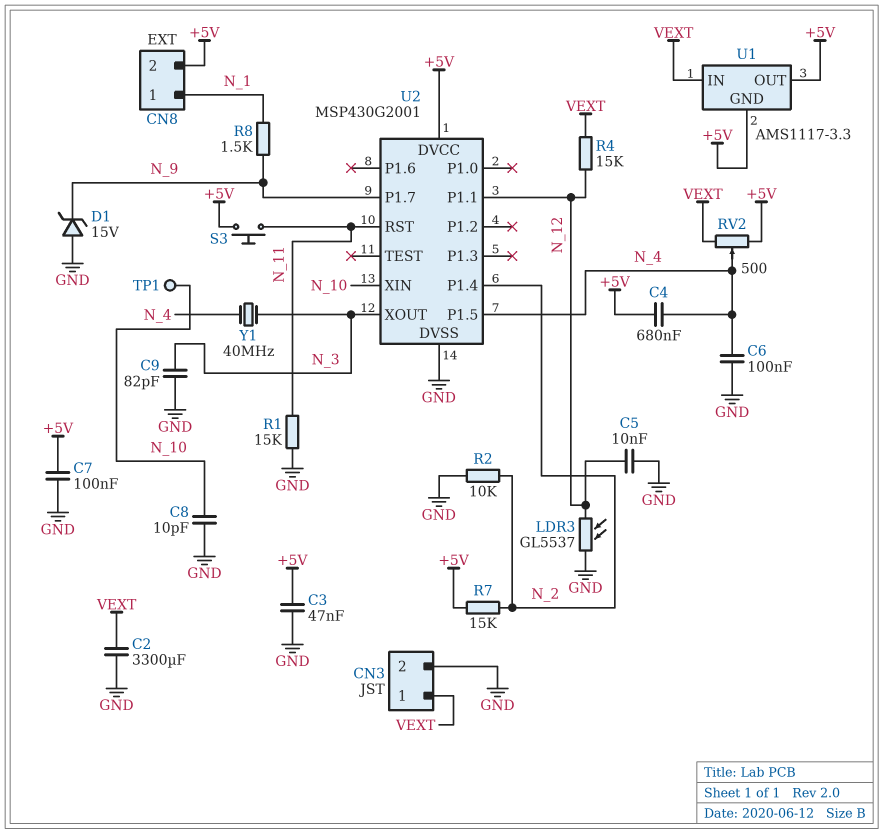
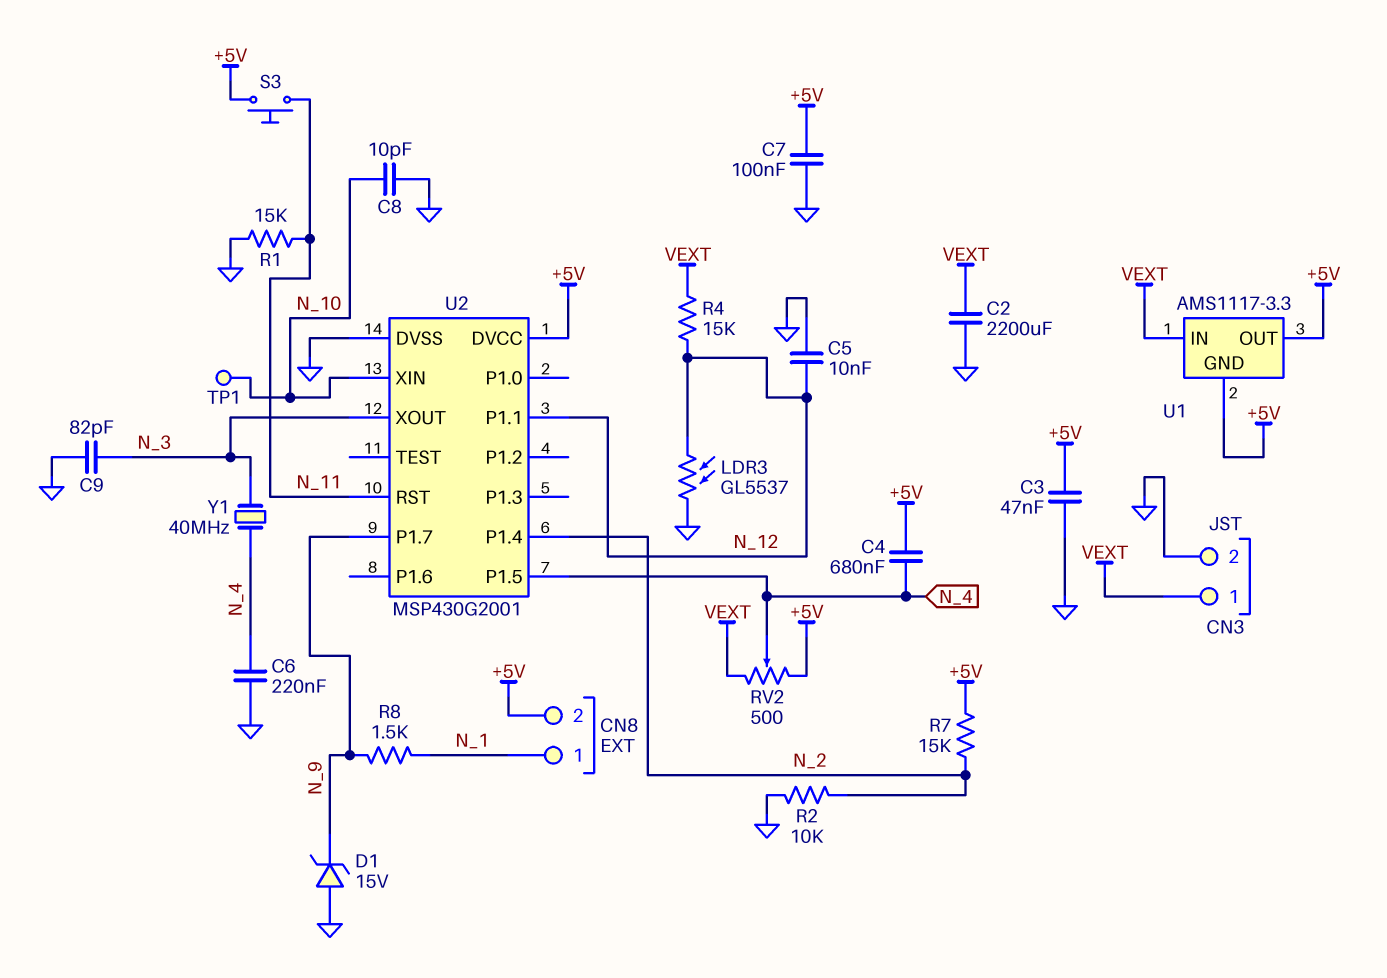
C2: 3300uF (GND, VEXT) -> 2200uF (GND, VEXT)
C6: 100nF (GND, N_4) -> 220nF (GND, N_4)

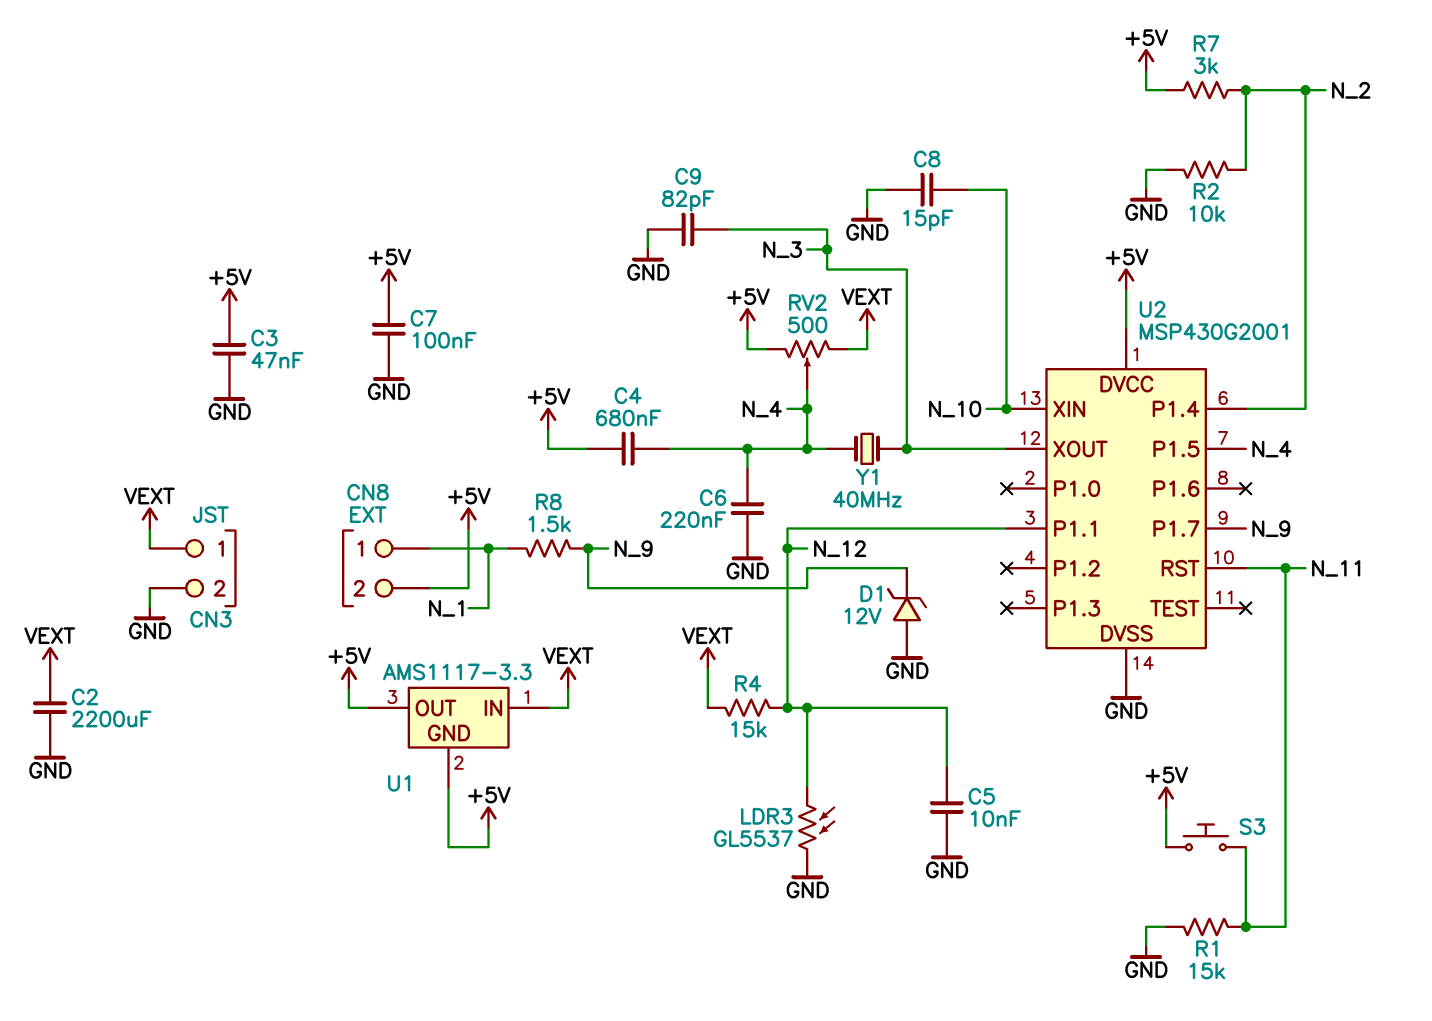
C8: 10pF (GND, N_10) -> 15pF (GND, N_10)
D1: zener 15V (A GND, K N_9) -> zener 12V (A GND, K N_9)
R7: 15k (+5V, N_2) -> 3k (+5V, N_2)
TP1: test point (N_10) -> none

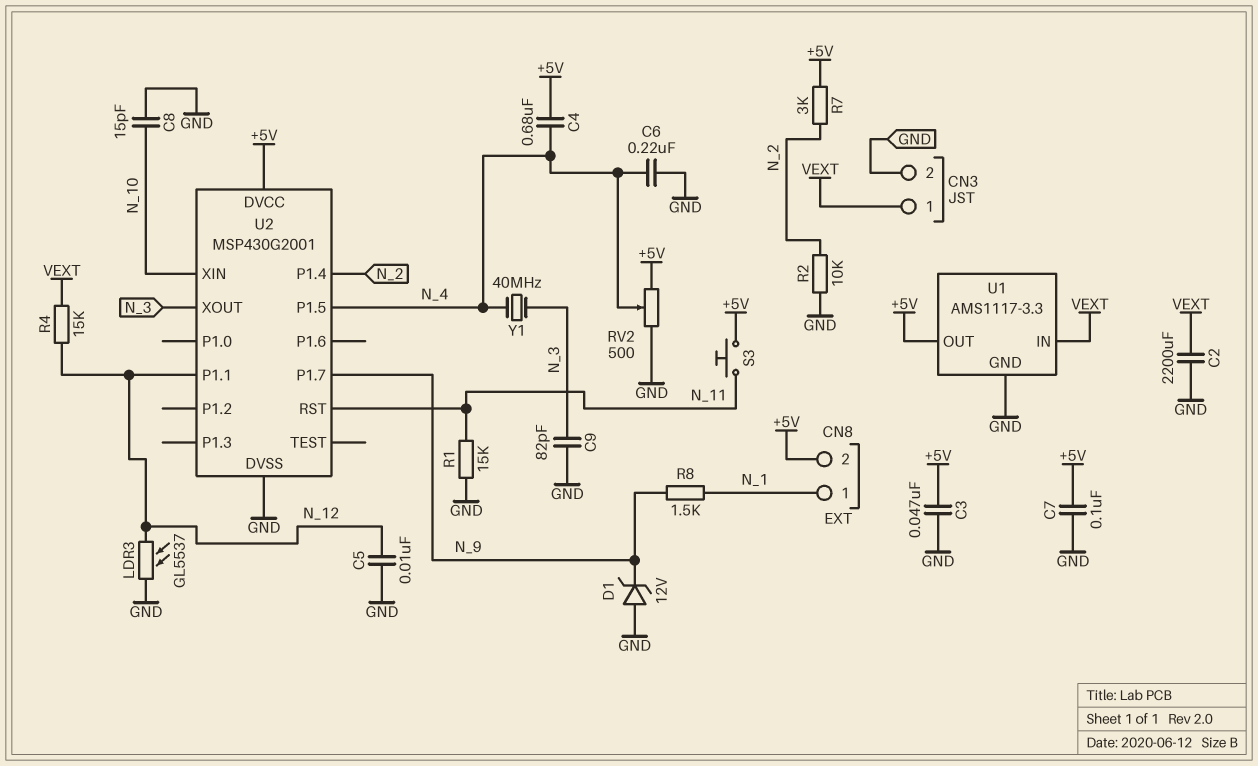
RV2: 500 (+5V, VEXT, wiper N_4) -> 500 (+5V, GND, wiper N_4)
U1 pin GND: +5V -> GND

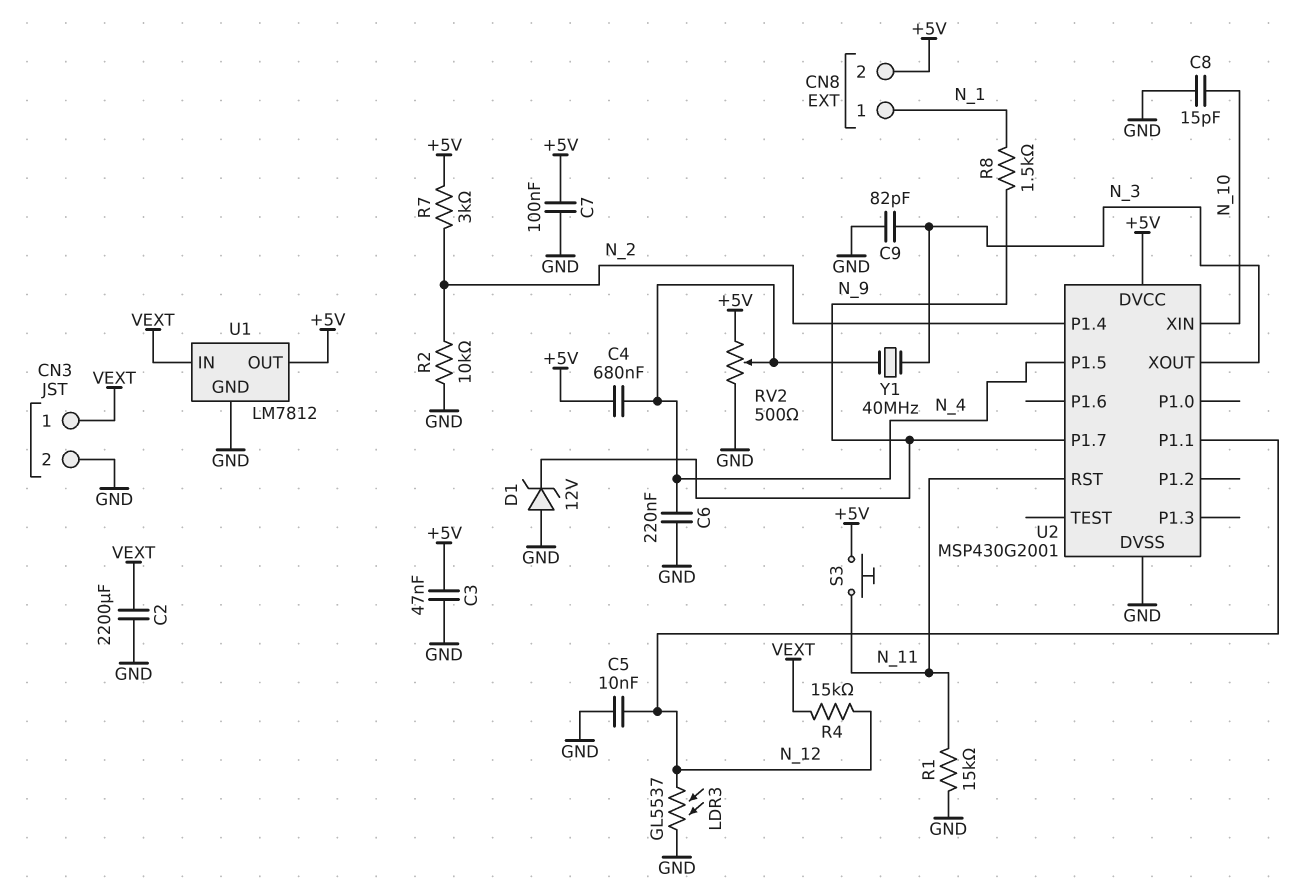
U1: AMS1117-3.3 -> LM7812

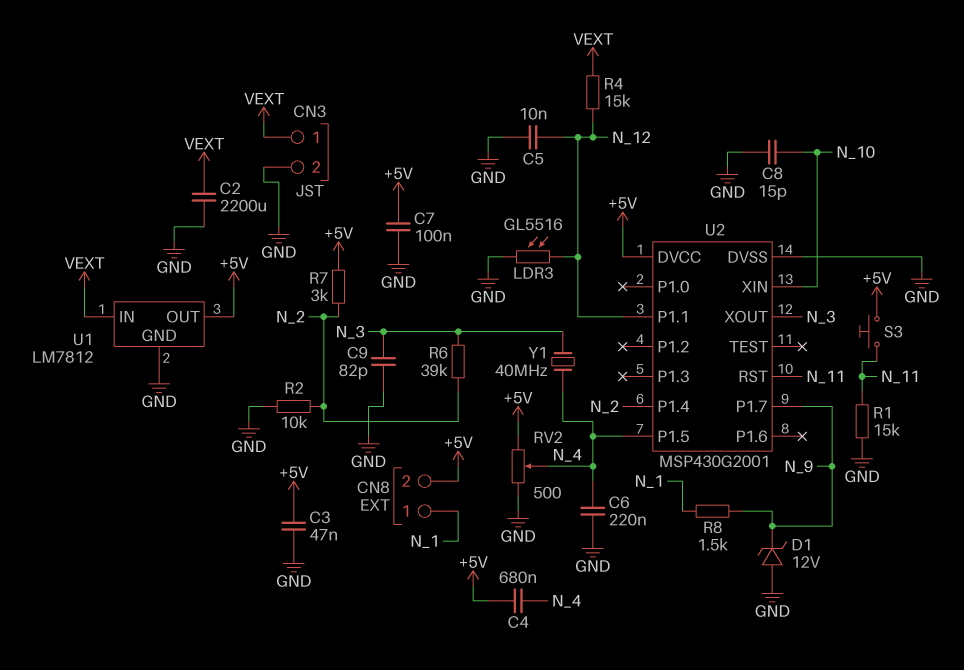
LDR3: GL5537 (GND, N_12) -> GL5516 (GND, N_12)
R6: none -> 39k (N_2, N_3)

